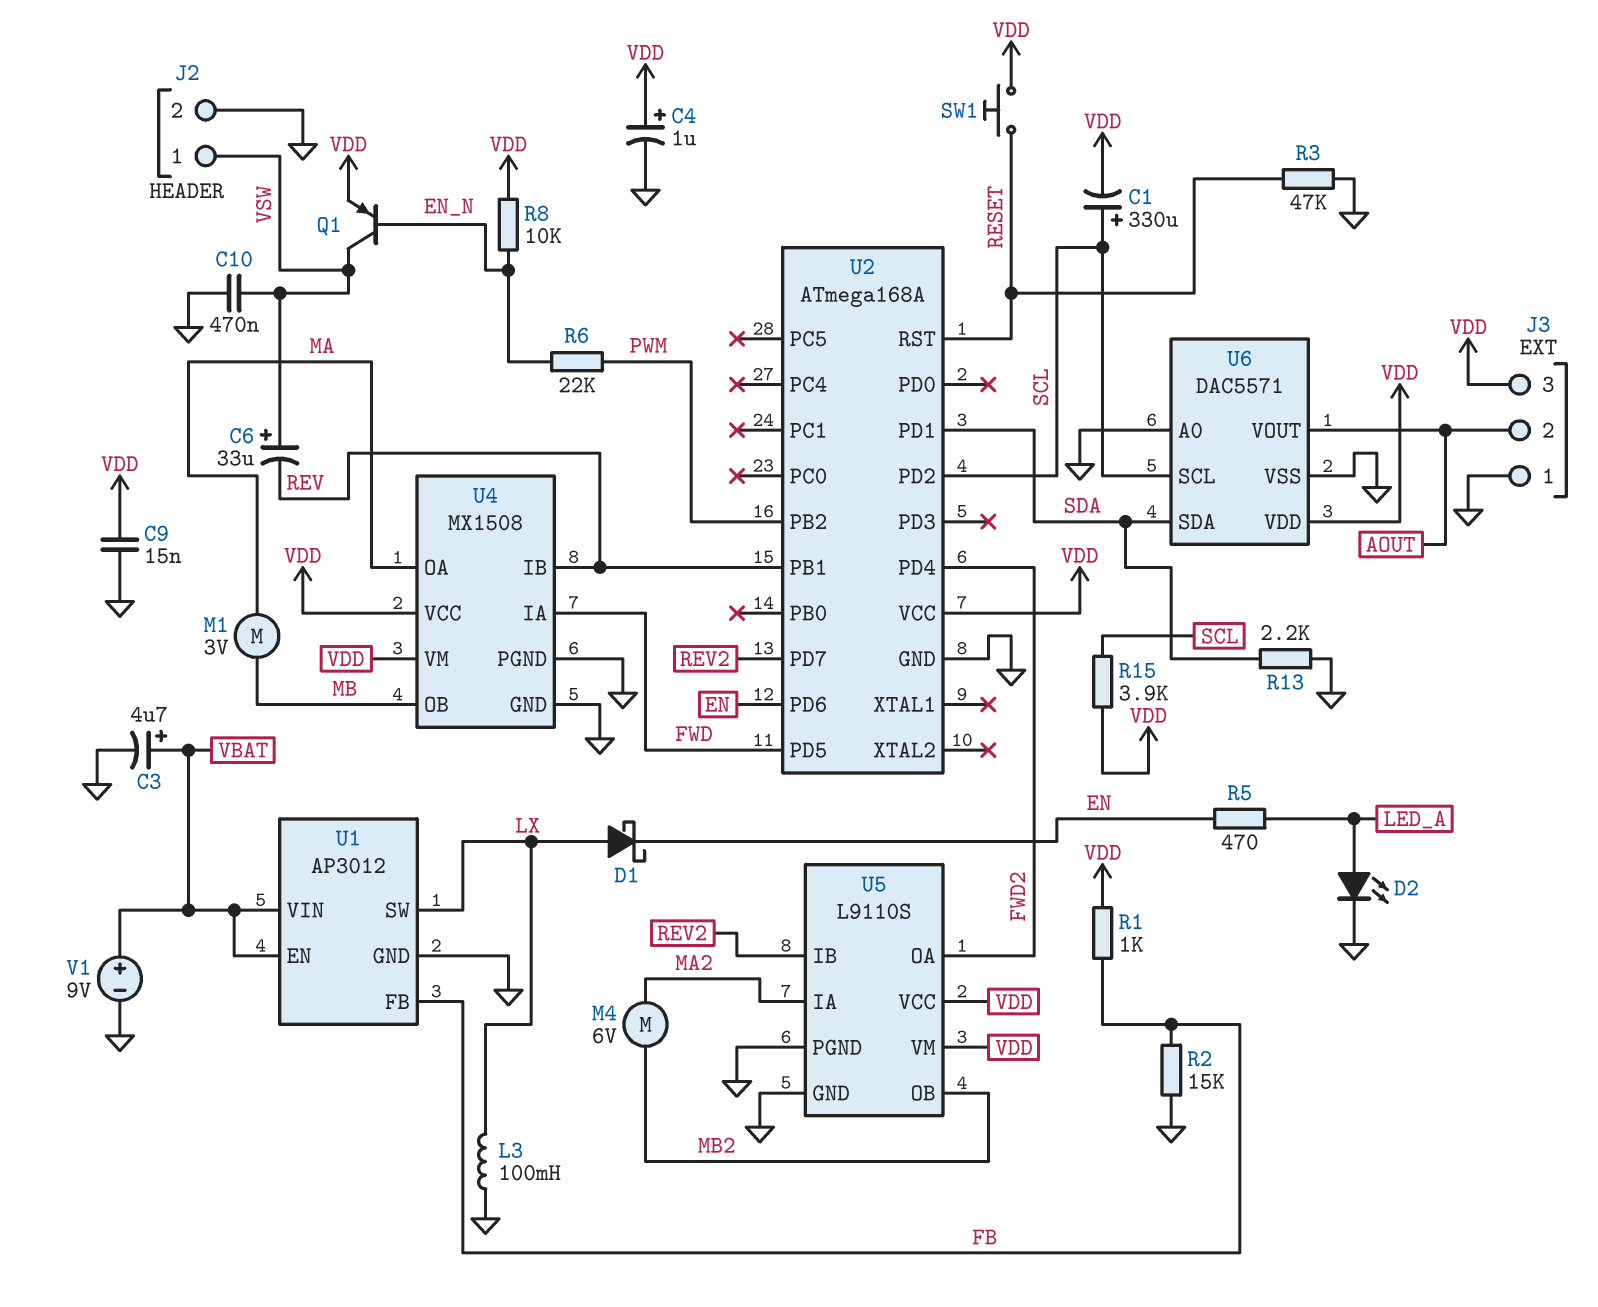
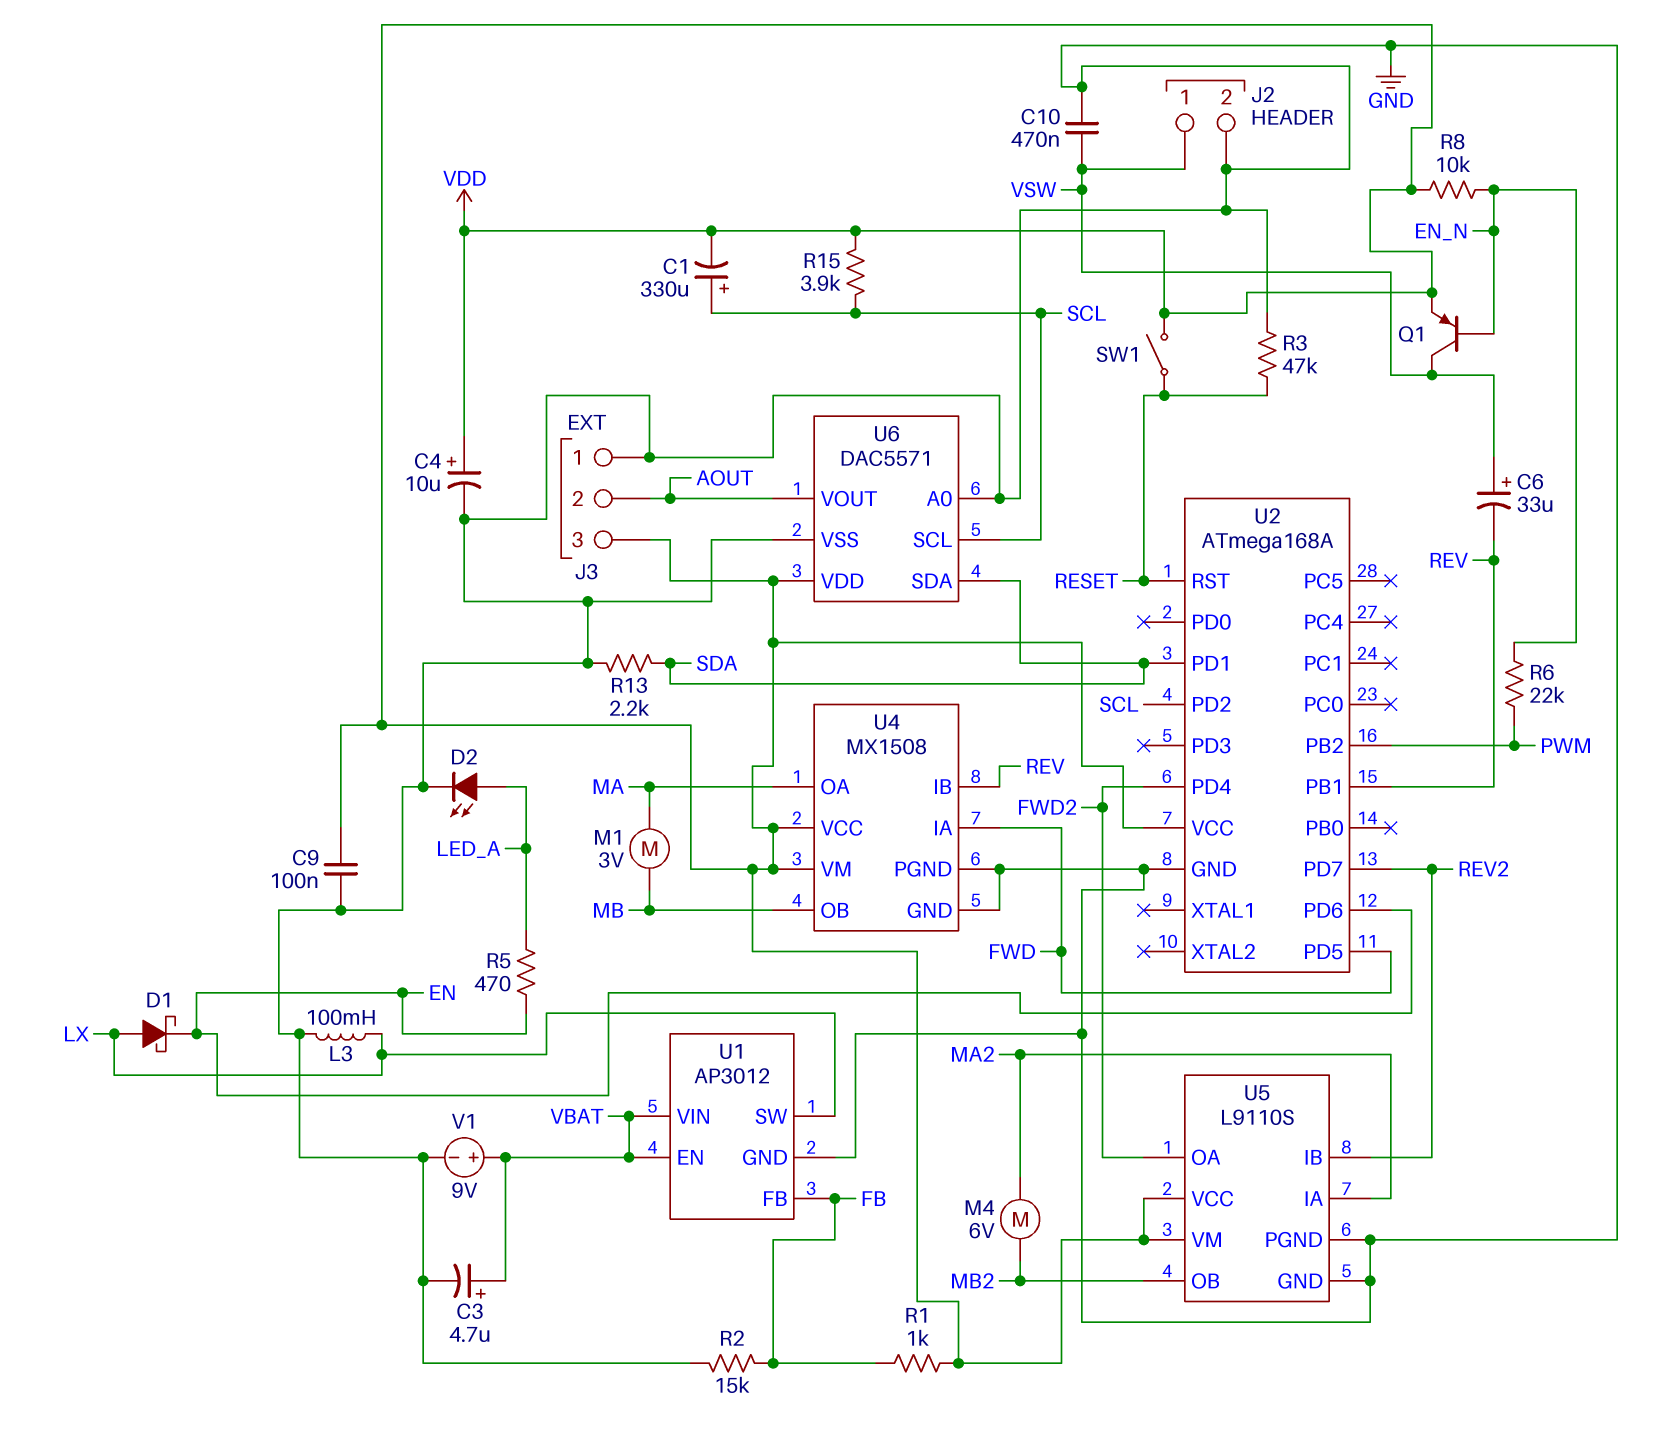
C4: 1uF (plus VDD, minus GND) -> 10uF (plus VDD, minus GND)
C9: 15nF (GND, VDD) -> 100nF (GND, VDD)
SW1: button (RESET, VDD) -> switch (RESET, VDD)

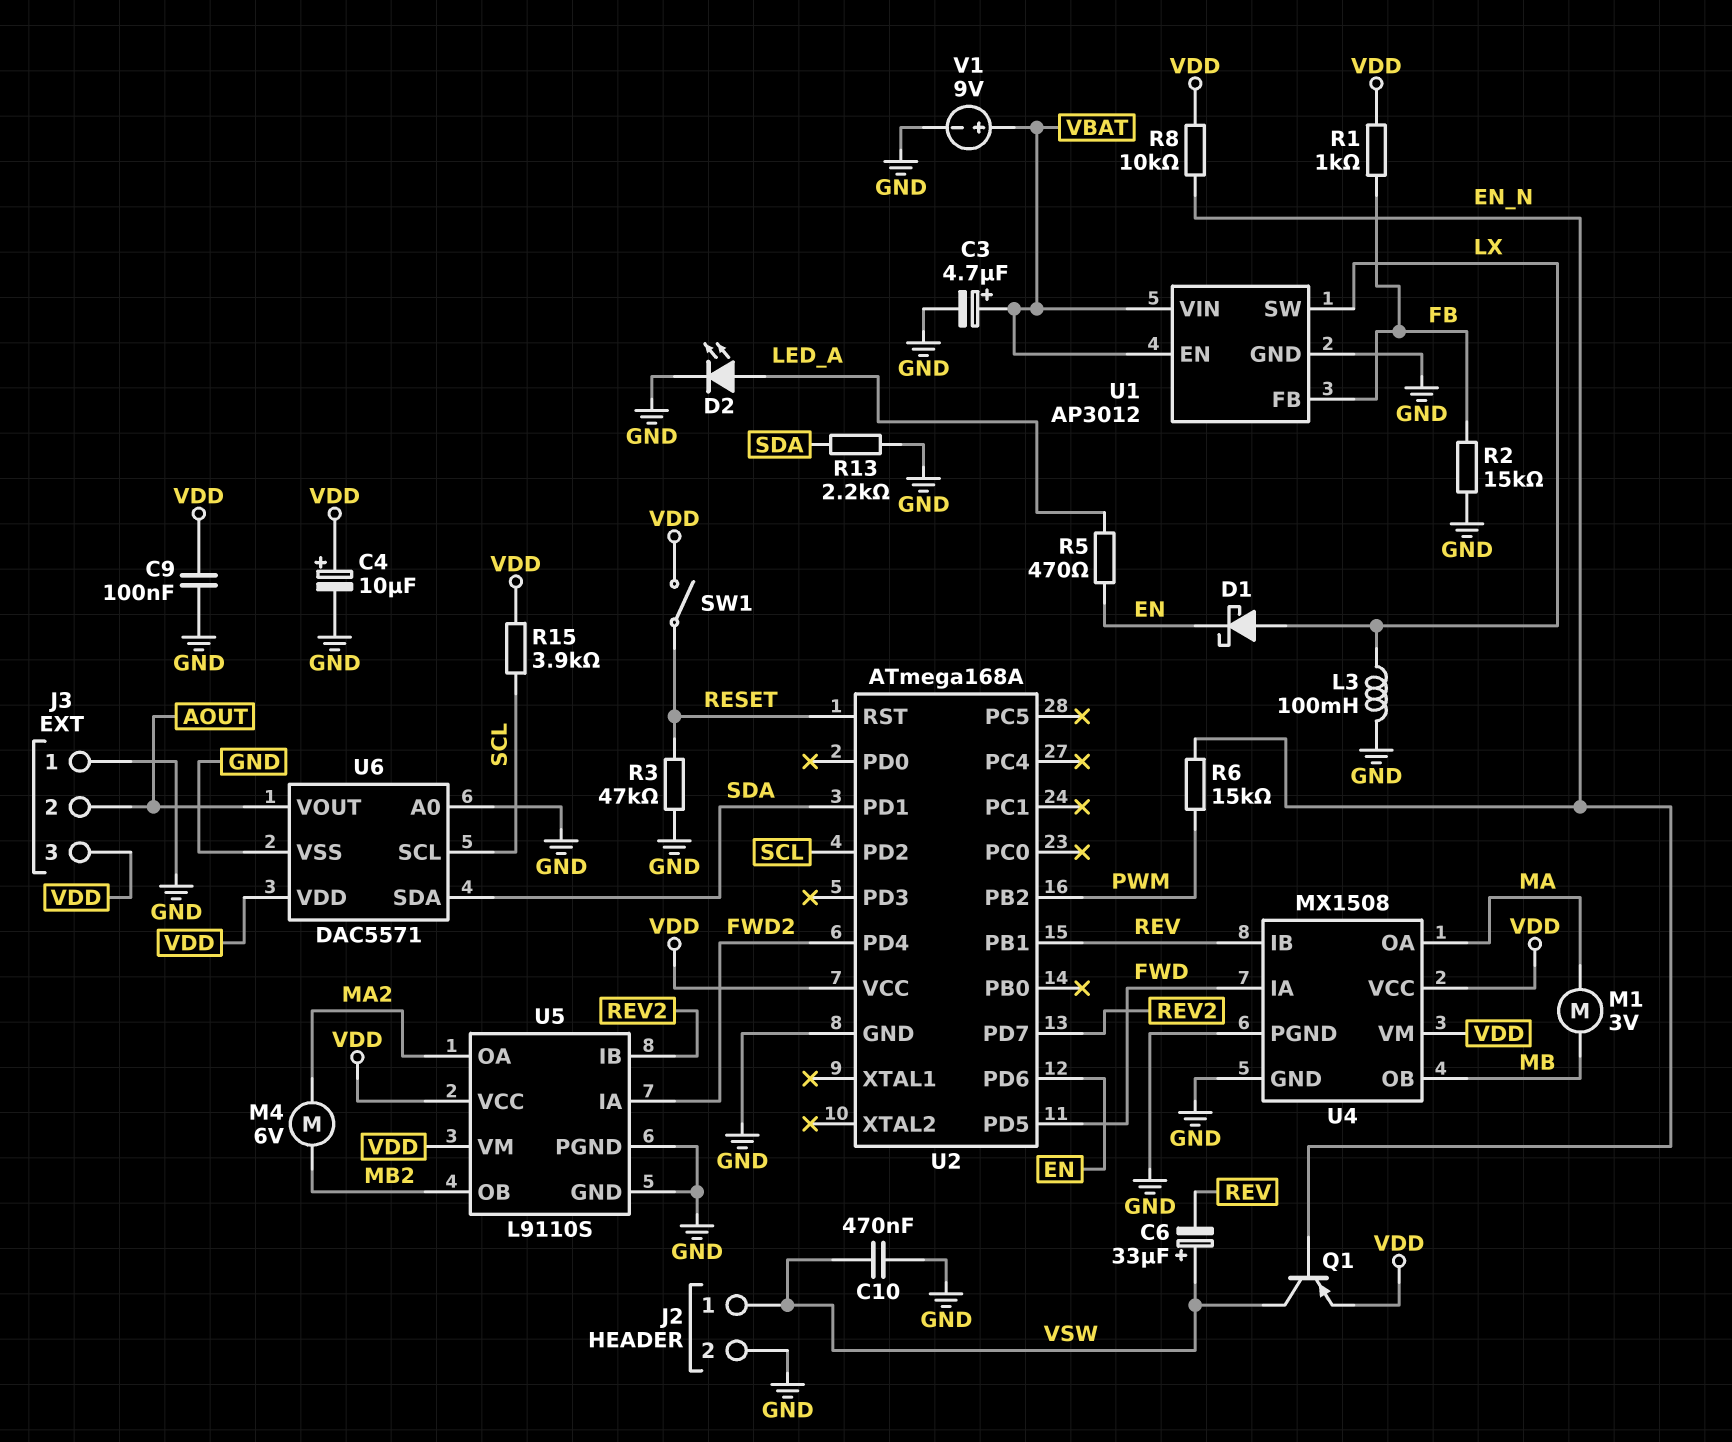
C1: 330uF (plus SCL, minus VDD) -> none
R6: 22k (EN_N, PWM) -> 15k (EN_N, PWM)
U5 pin IA: MA2 -> FWD2
U5 pin OA: FWD2 -> MA2

